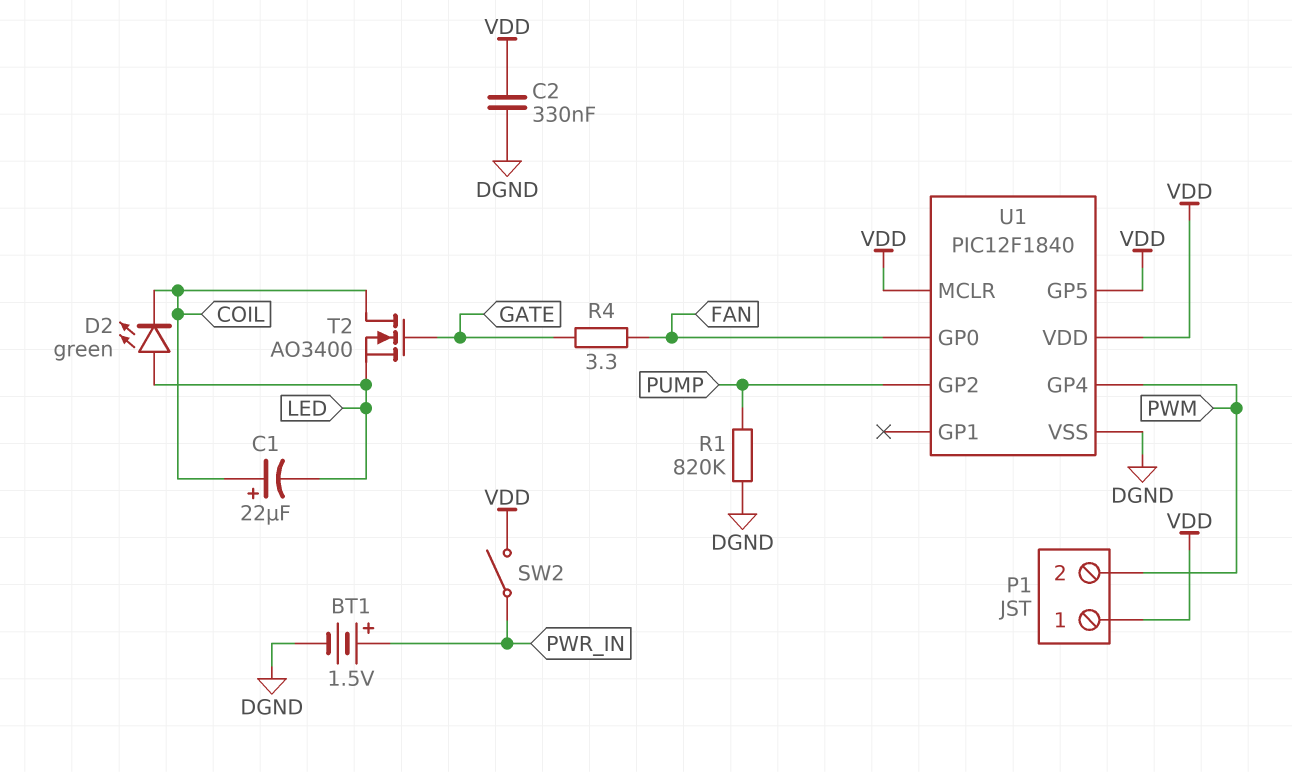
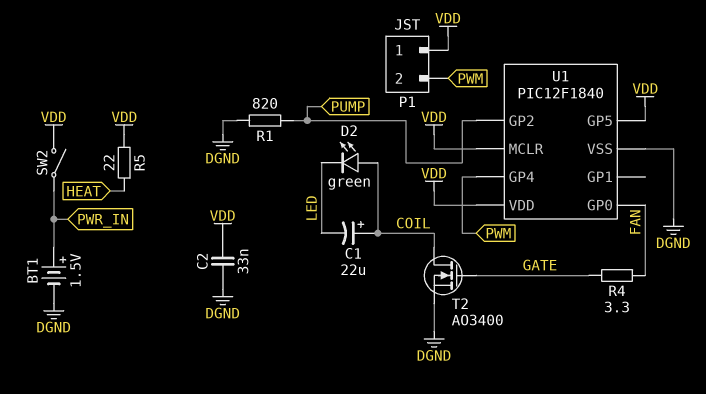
C2: 330nF (DGND, VDD) -> 33nF (DGND, VDD)
D2: LED green (A LED, K COIL) -> LED green (A COIL, K LED)
R1: 820k (DGND, PUMP) -> 820 (DGND, PUMP)
R5: none -> 22 (HEAT, VDD)
T2: NMOS AO3400 (G GATE, D COIL, S LED) -> NMOS AO3400 (G GATE, D COIL, S DGND)

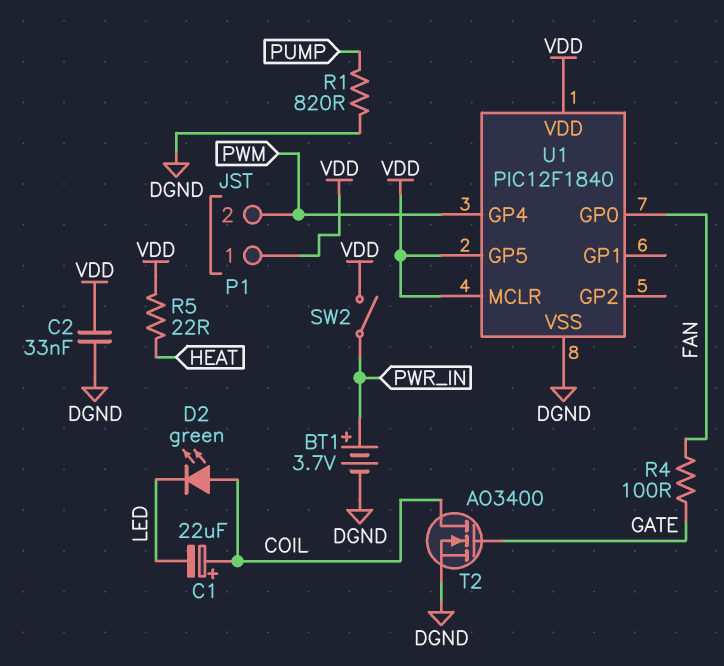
BT1: 1.5V (plus PWR_IN, minus DGND) -> 3.7V (plus PWR_IN, minus DGND)
R4: 3.3 (FAN, GATE) -> 100 (FAN, GATE)
U1 pin GP2: PUMP -> none

